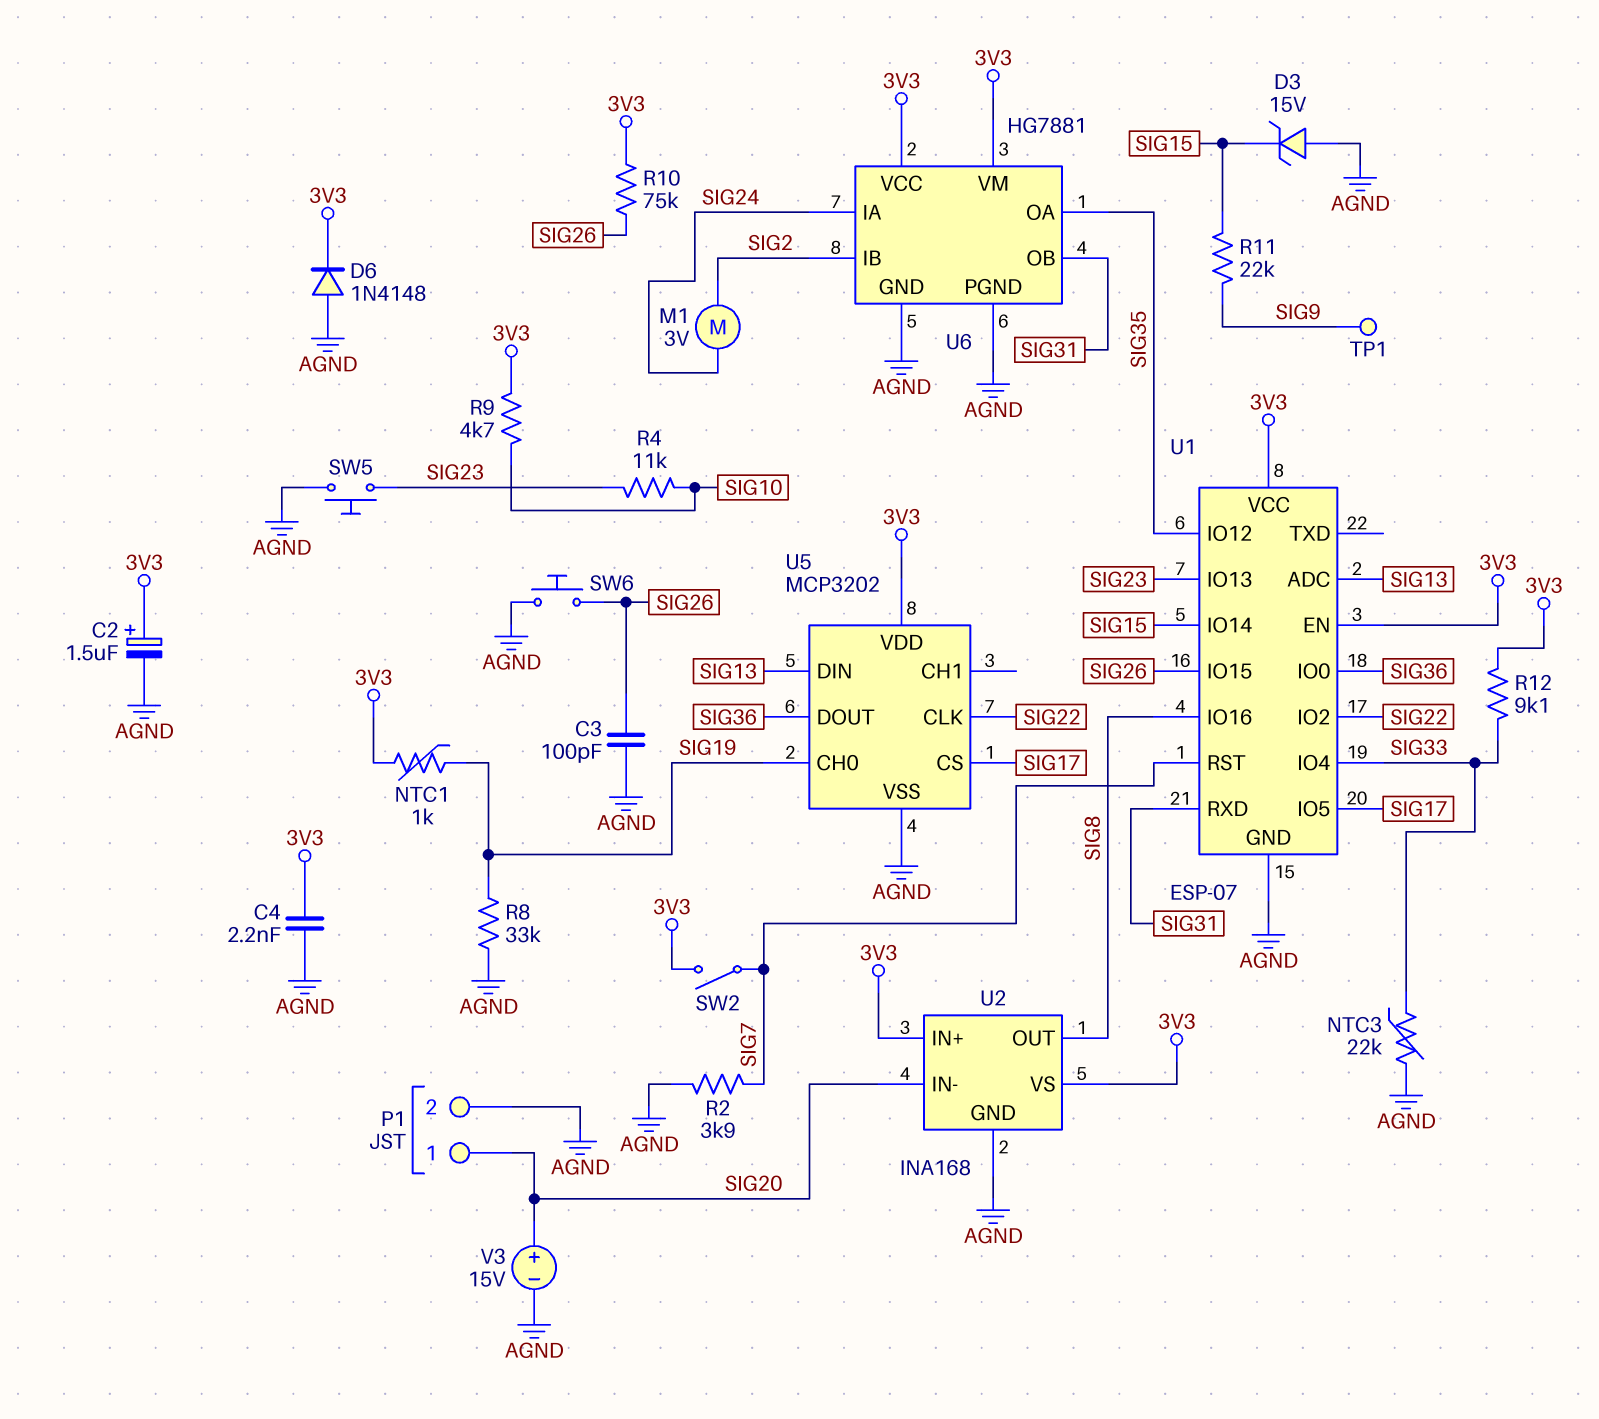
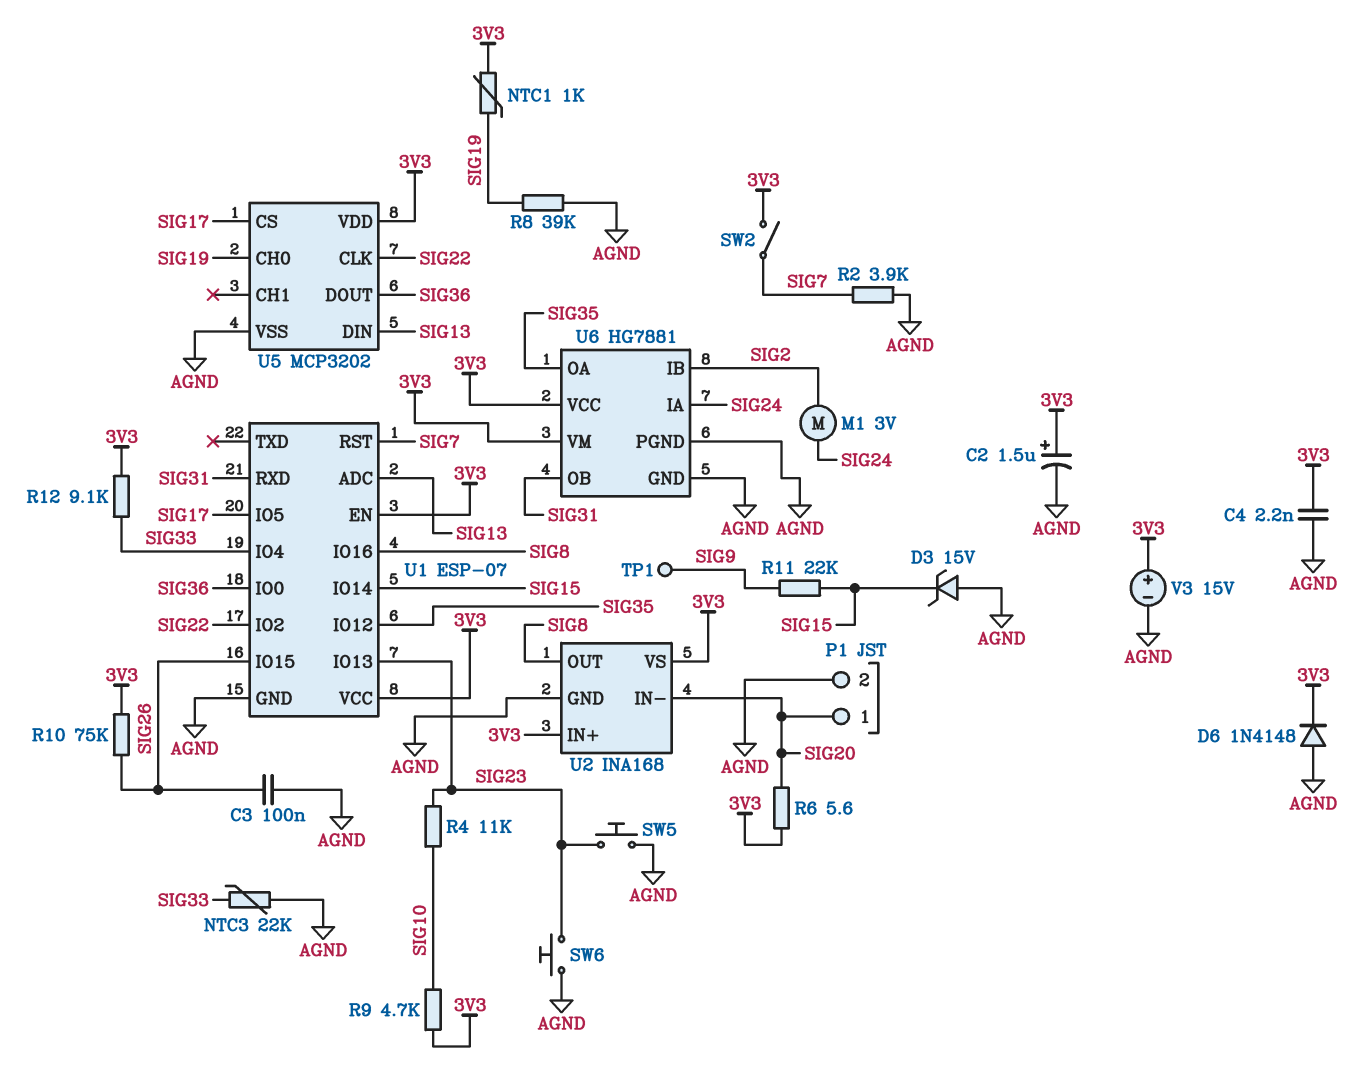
C3: 100pF (AGND, SIG26) -> 100nF (AGND, SIG26)
R6: none -> 5.6 (3V3, SIG20)
R8: 33k (AGND, SIG19) -> 39k (AGND, SIG19)
SW6: button (AGND, SIG26) -> button (AGND, SIG23)
V3: 15V (plus SIG20, minus AGND) -> 15V (plus 3V3, minus AGND)

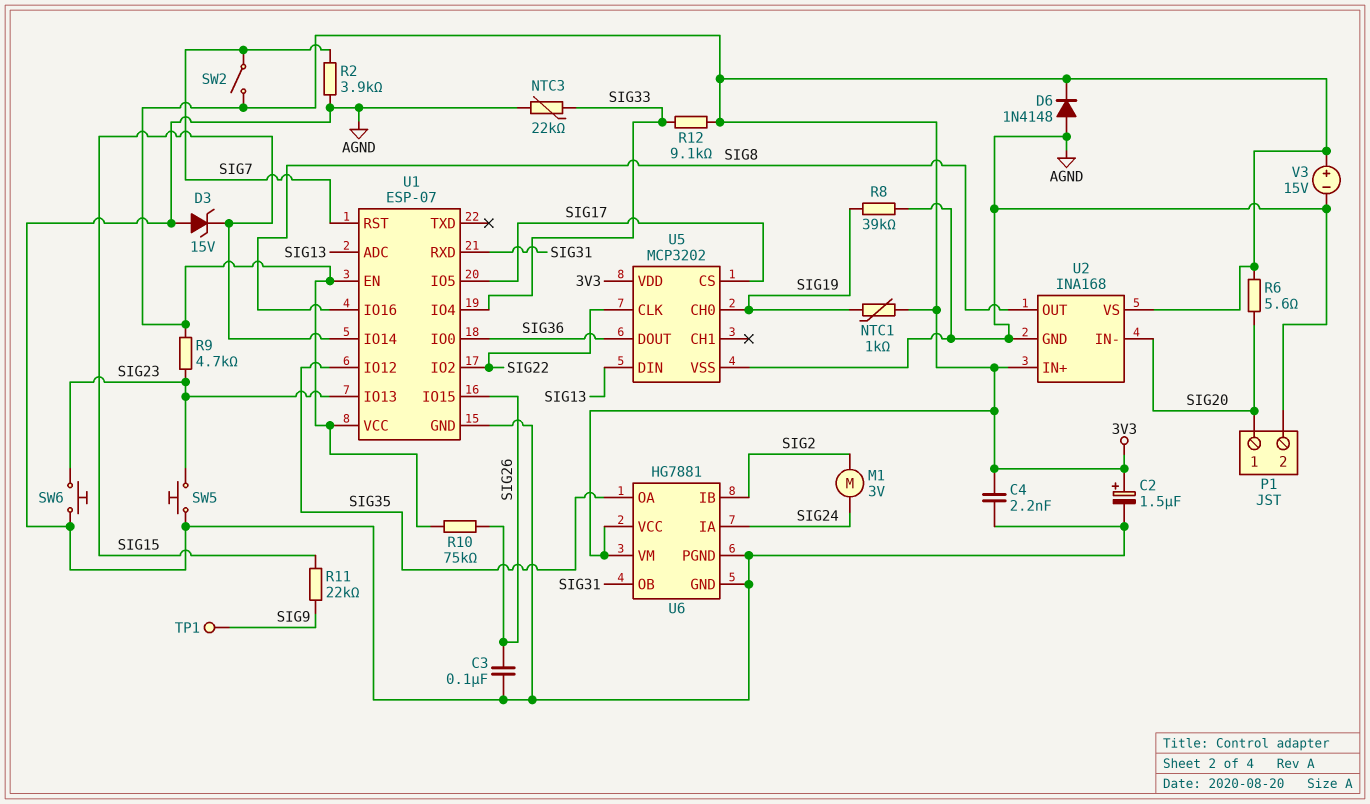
R4: 11k (SIG10, SIG23) -> none
R9: 4.7k (3V3, SIG10) -> 4.7k (3V3, SIG23)

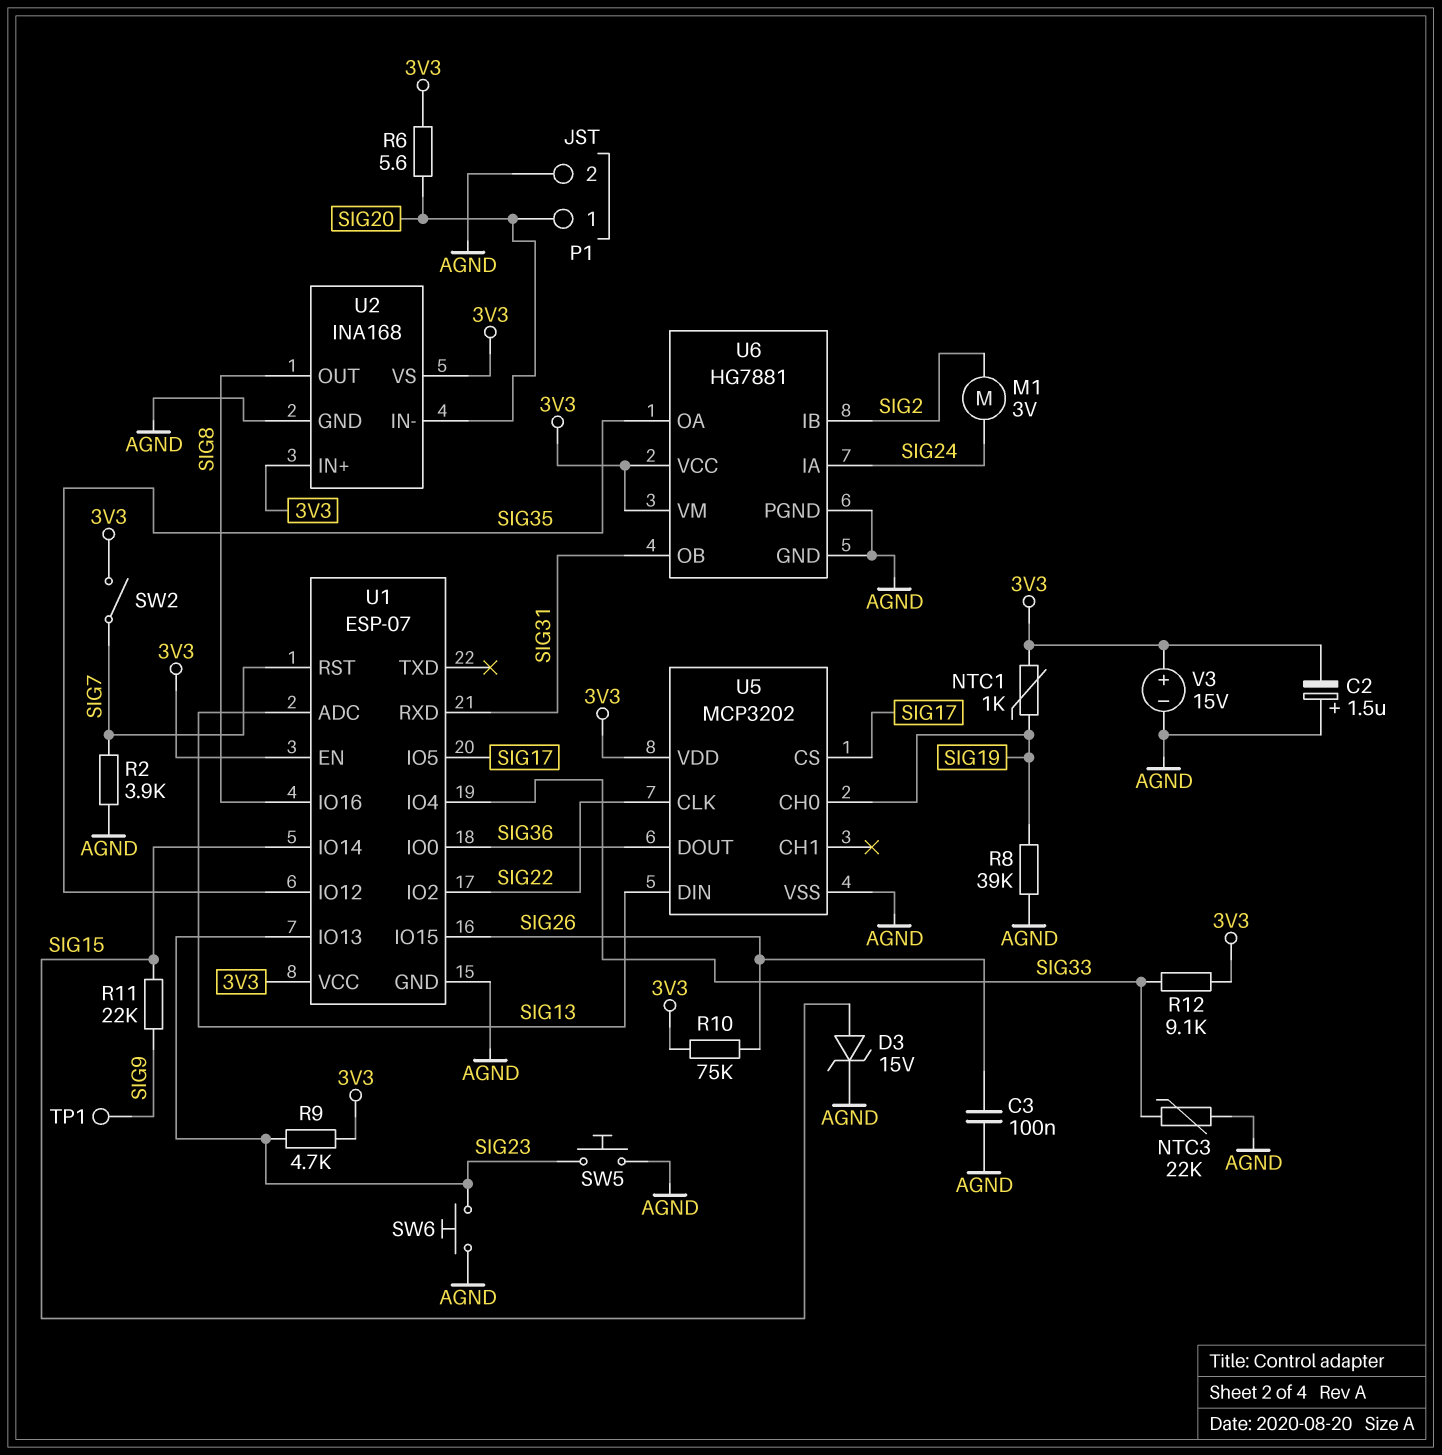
C2: 1.5uF (plus 3V3, minus AGND) -> 1.5uF (plus AGND, minus 3V3)
C4: 2.2nF (3V3, AGND) -> none
D3: zener 15V (A AGND, K SIG15) -> zener 15V (A SIG15, K AGND)
D6: diode 1N4148 (A AGND, K 3V3) -> none

